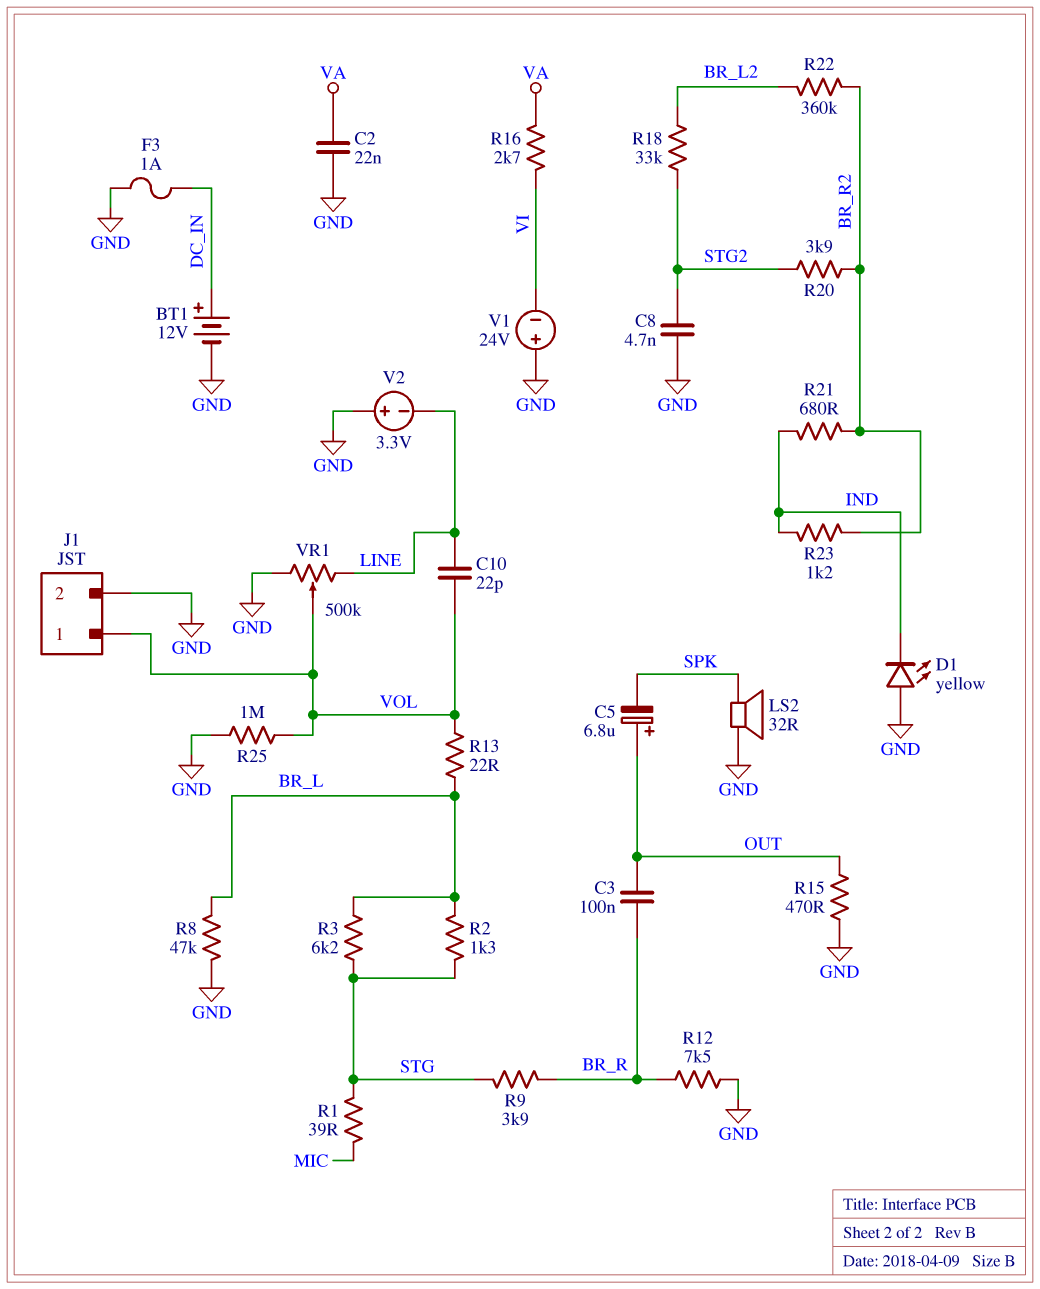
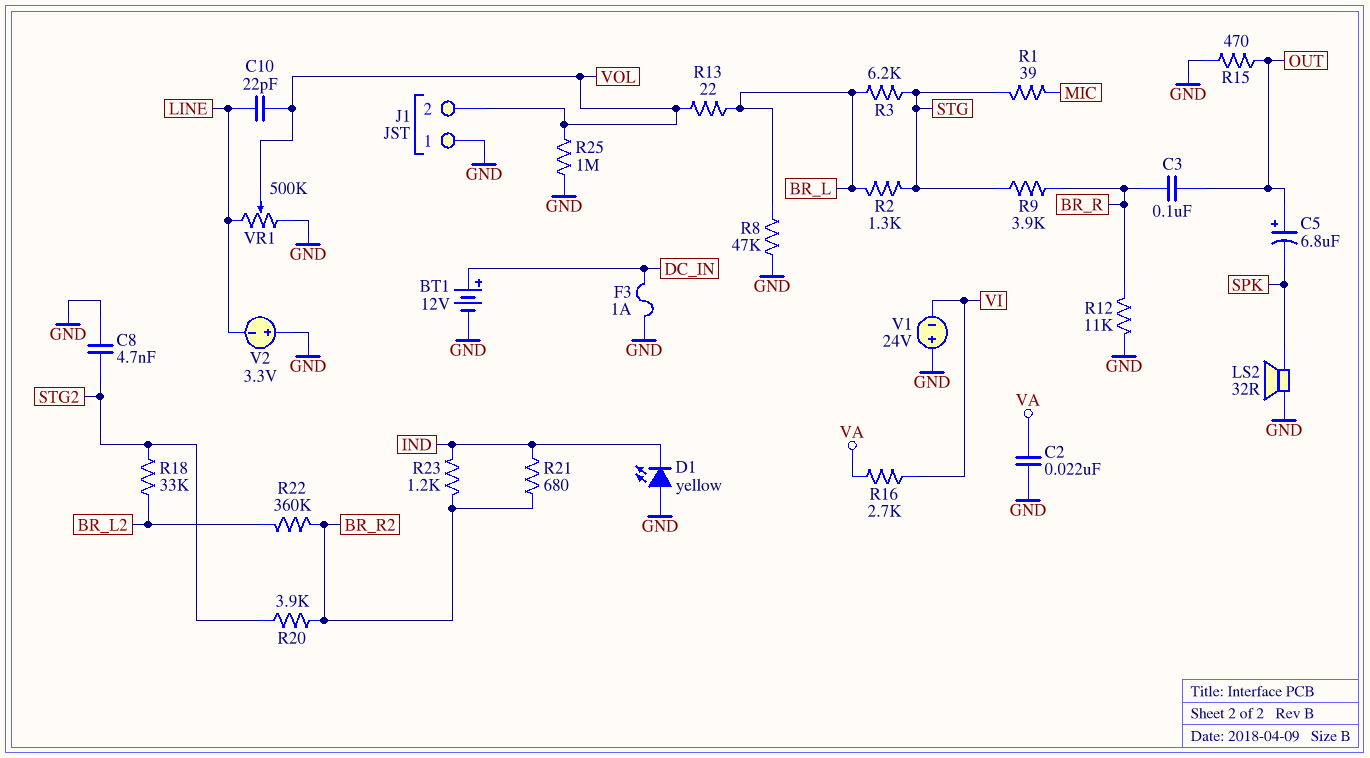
J1 pin 1: VOL -> GND
J1 pin 2: GND -> VOL
R12: 7.5k (BR_R, GND) -> 11k (BR_R, GND)

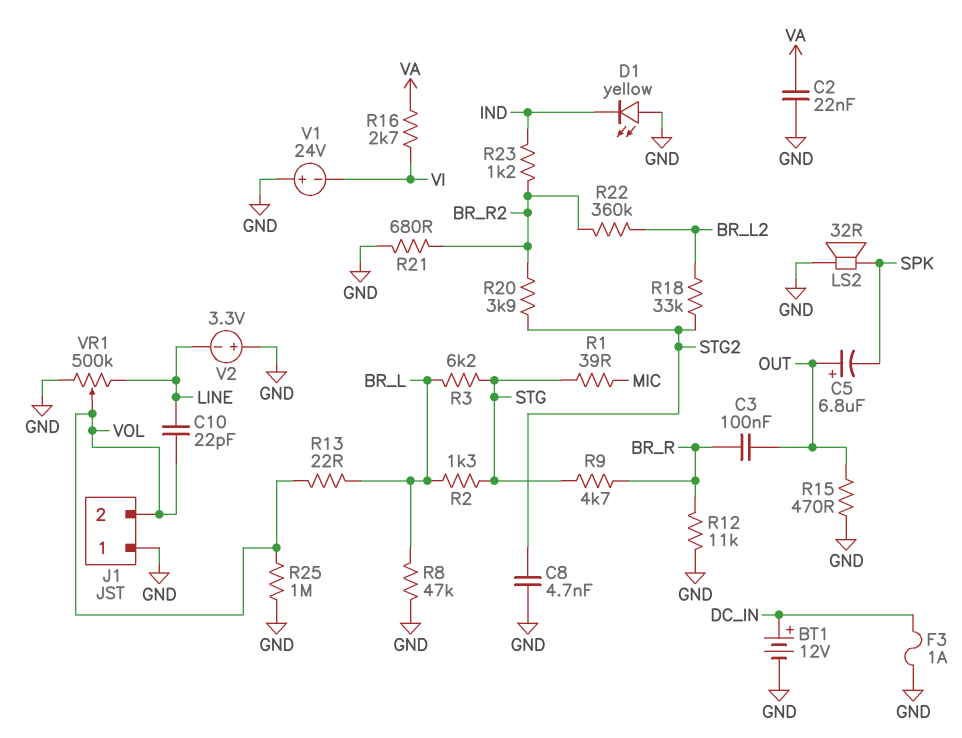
R9: 3.9k (BR_R, STG) -> 4.7k (BR_R, STG)
R21: 680 (BR_R2, IND) -> 680 (BR_R2, GND)

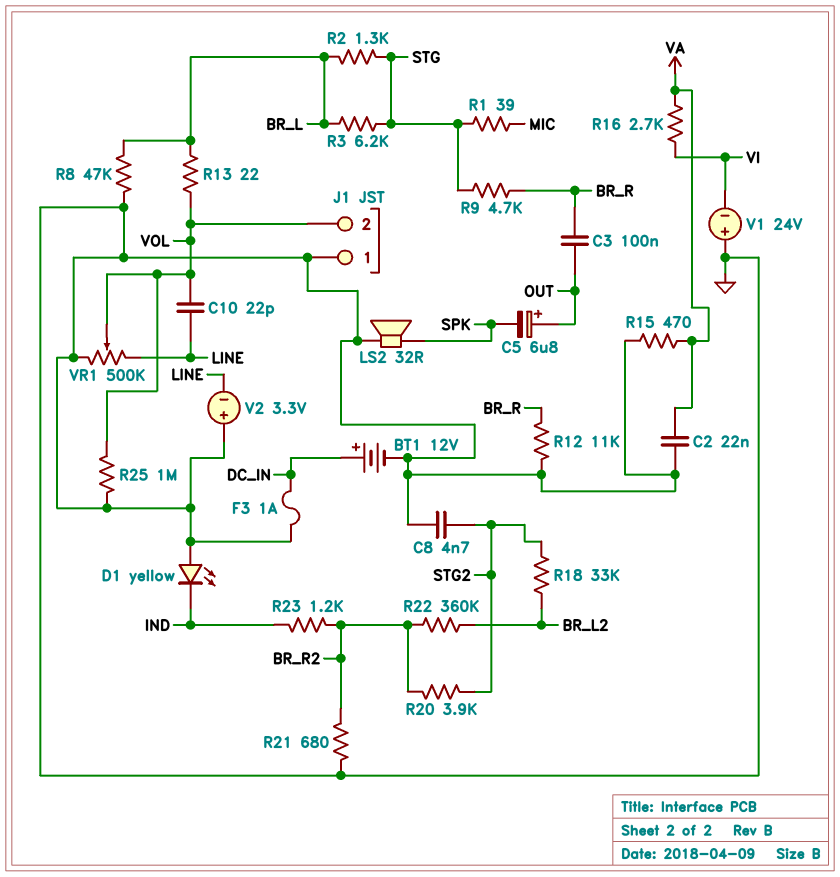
R15: 470 (GND, OUT) -> 470 (GND, VA)

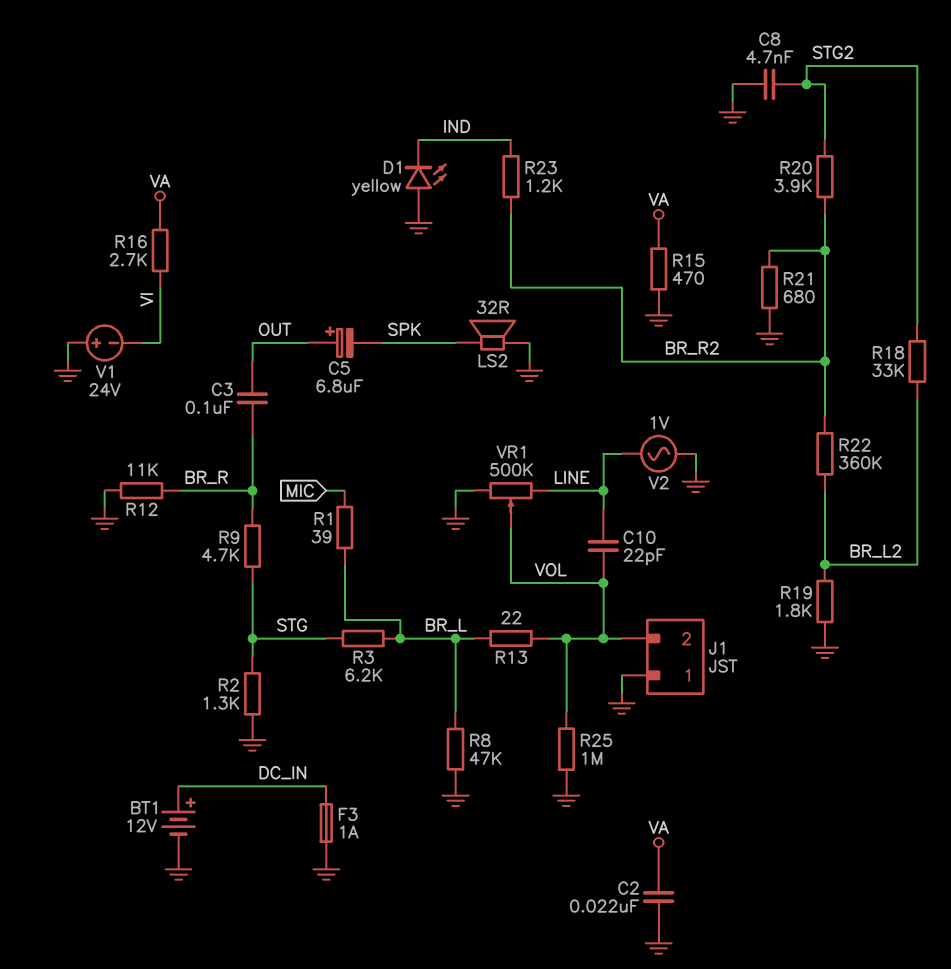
R1: 39 (MIC, STG) -> 39 (BR_L, MIC)
R2: 1.3k (BR_L, STG) -> 1.3k (GND, STG)
R19: none -> 1.8k (BR_L2, GND)
V2: 3.3V (plus GND, minus LINE) -> AC 1V (GND, LINE)

